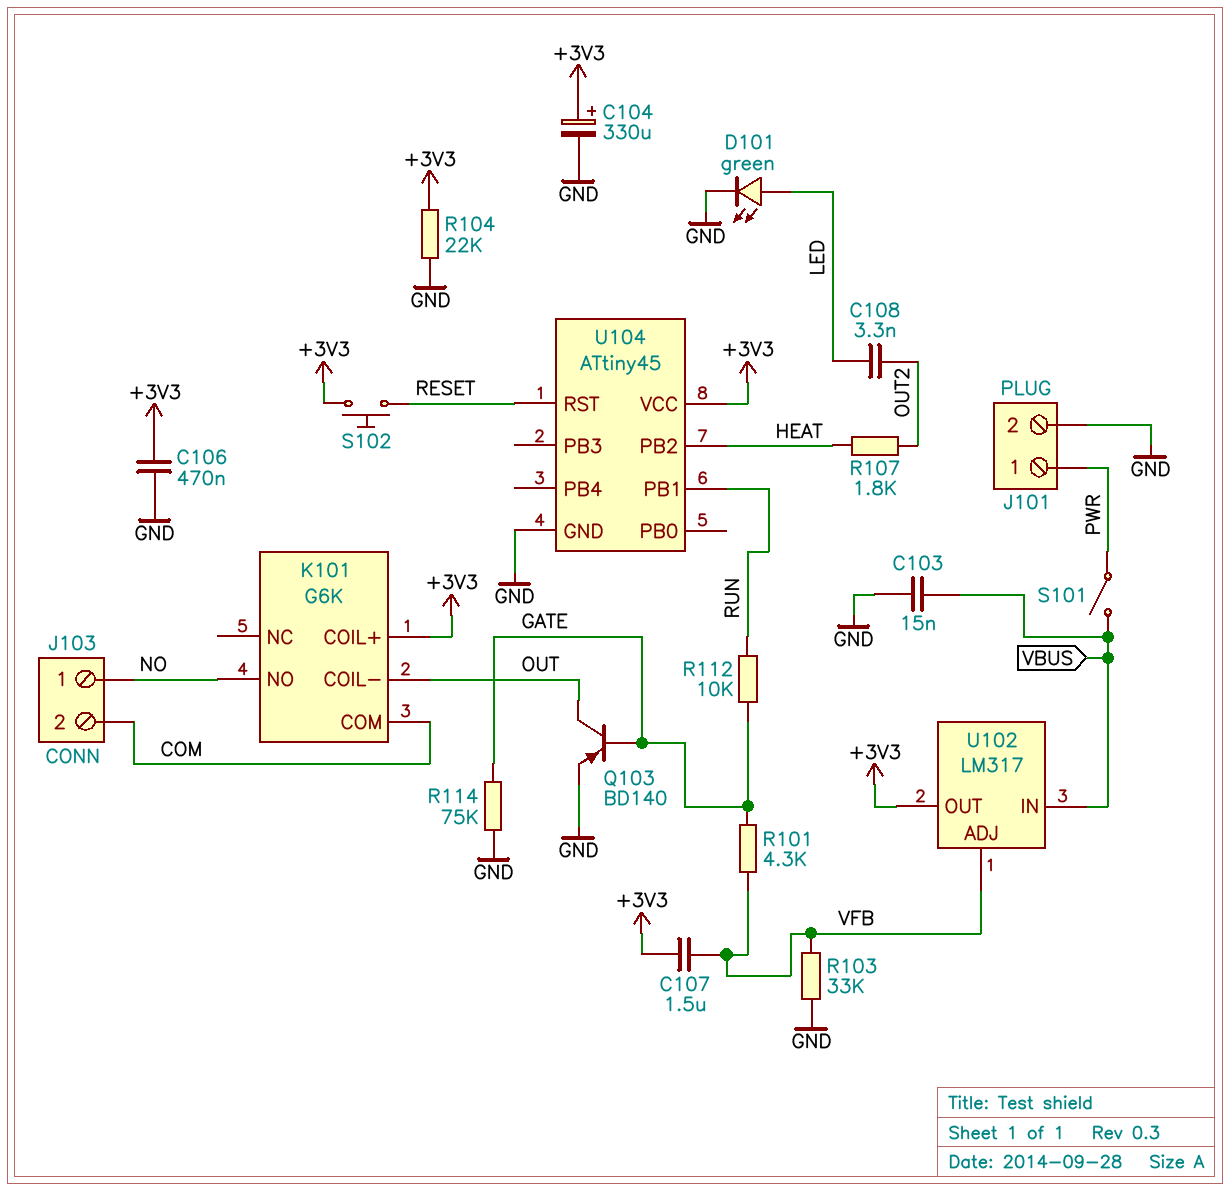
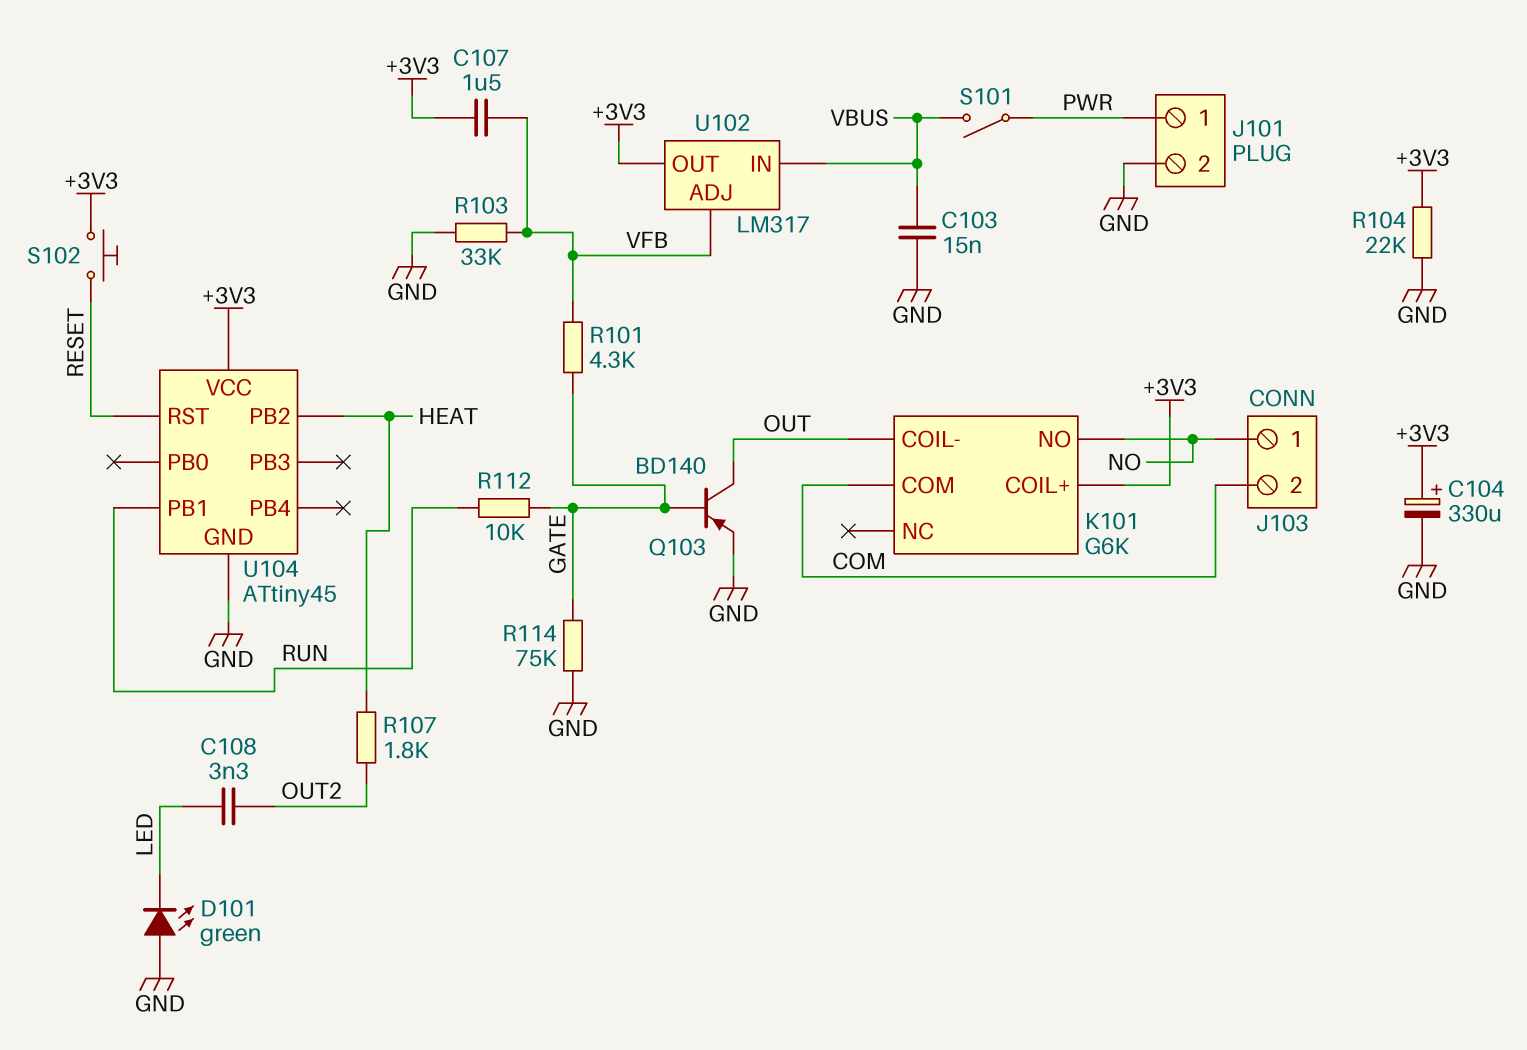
C106: 470nF (+3V3, GND) -> none
D101: LED green (A LED, K GND) -> LED green (A GND, K LED)

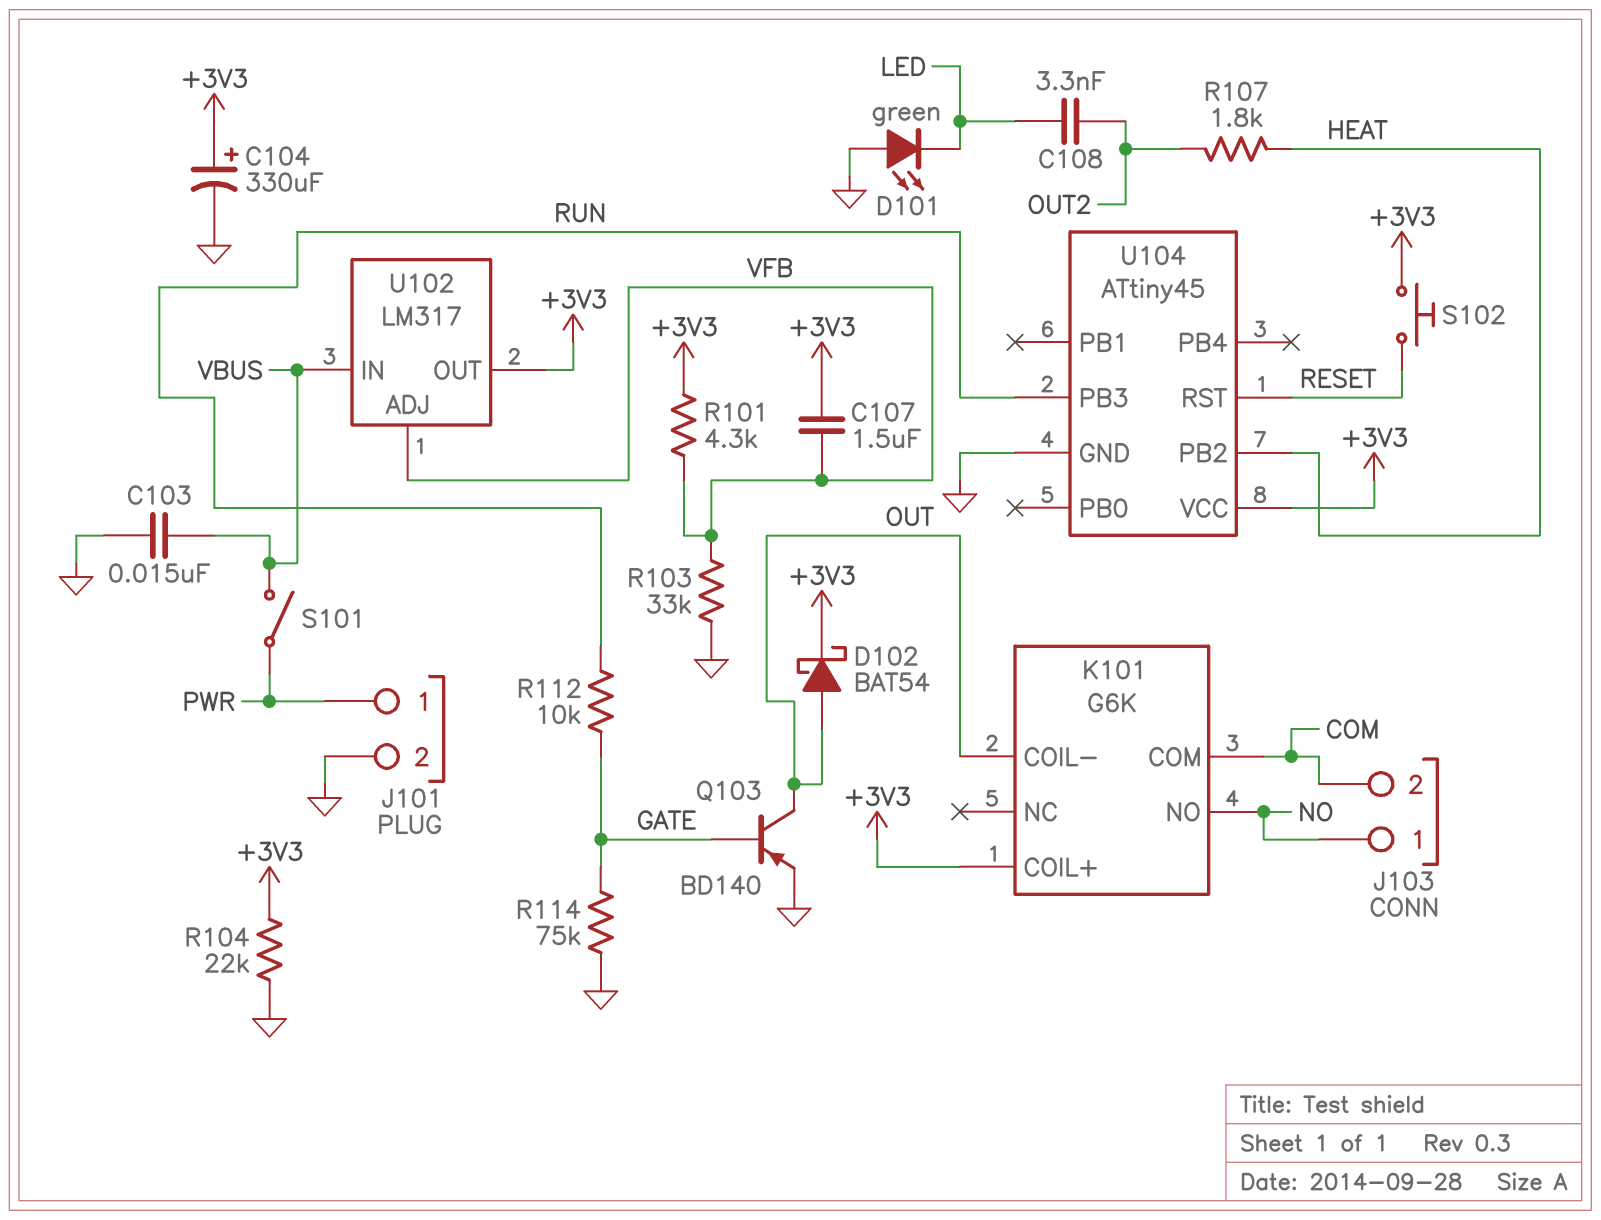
D102: none -> schottky BAT54 (A OUT, K +3V3)
R101: 4.3k (GATE, VFB) -> 4.3k (+3V3, VFB)
U104 pin PB1: RUN -> none
U104 pin PB3: none -> RUN

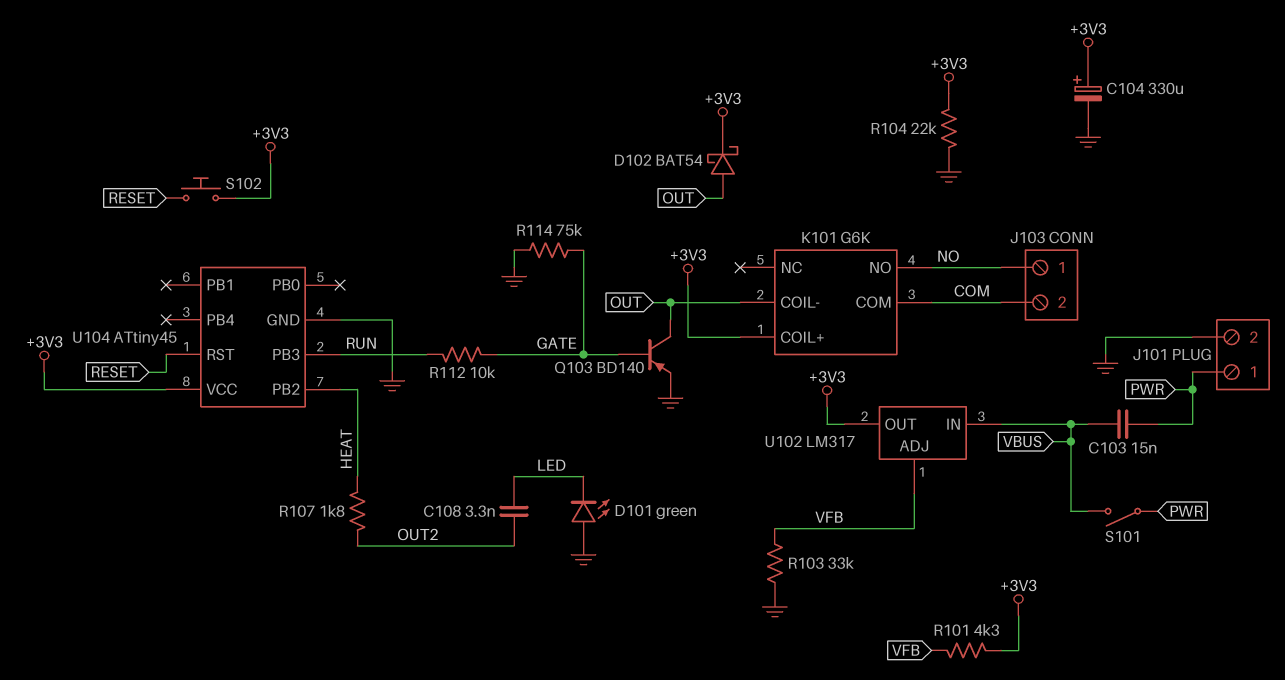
C103: 15nF (GND, VBUS) -> 15nF (PWR, VBUS)
C107: 1.5uF (+3V3, VFB) -> none

